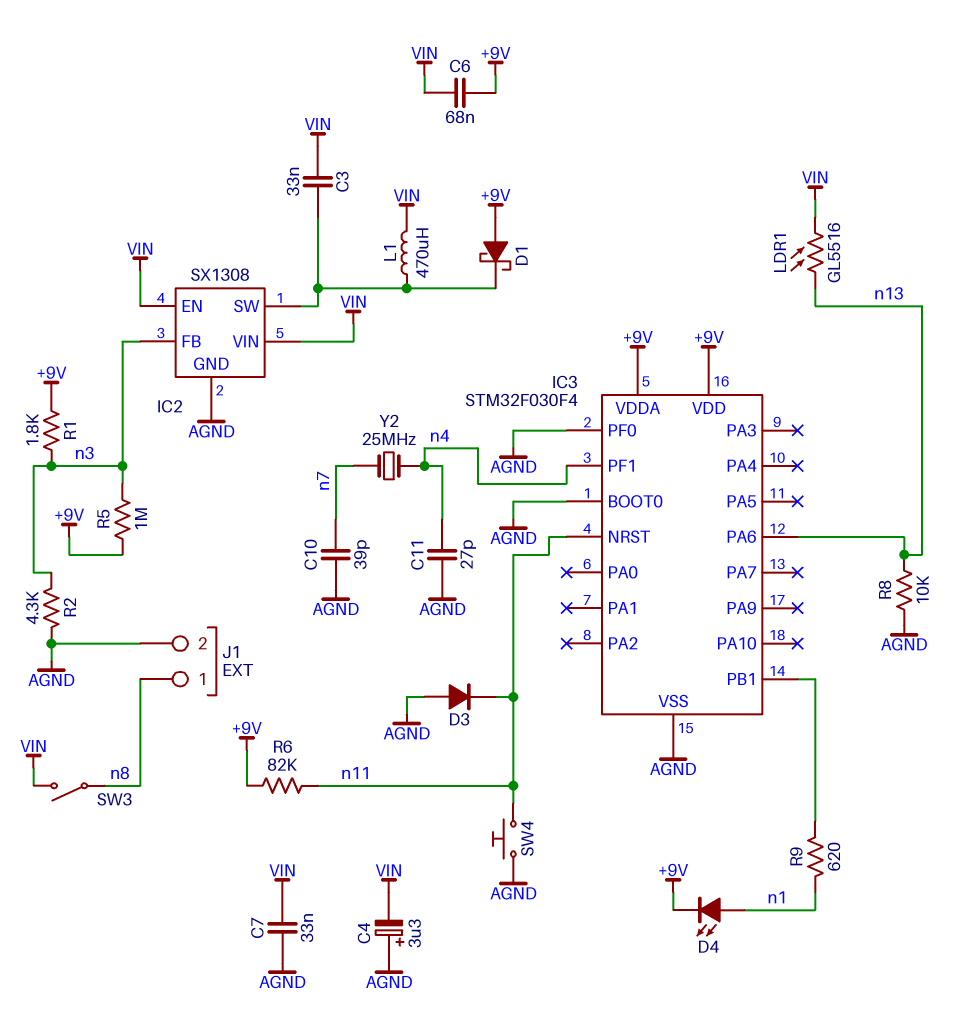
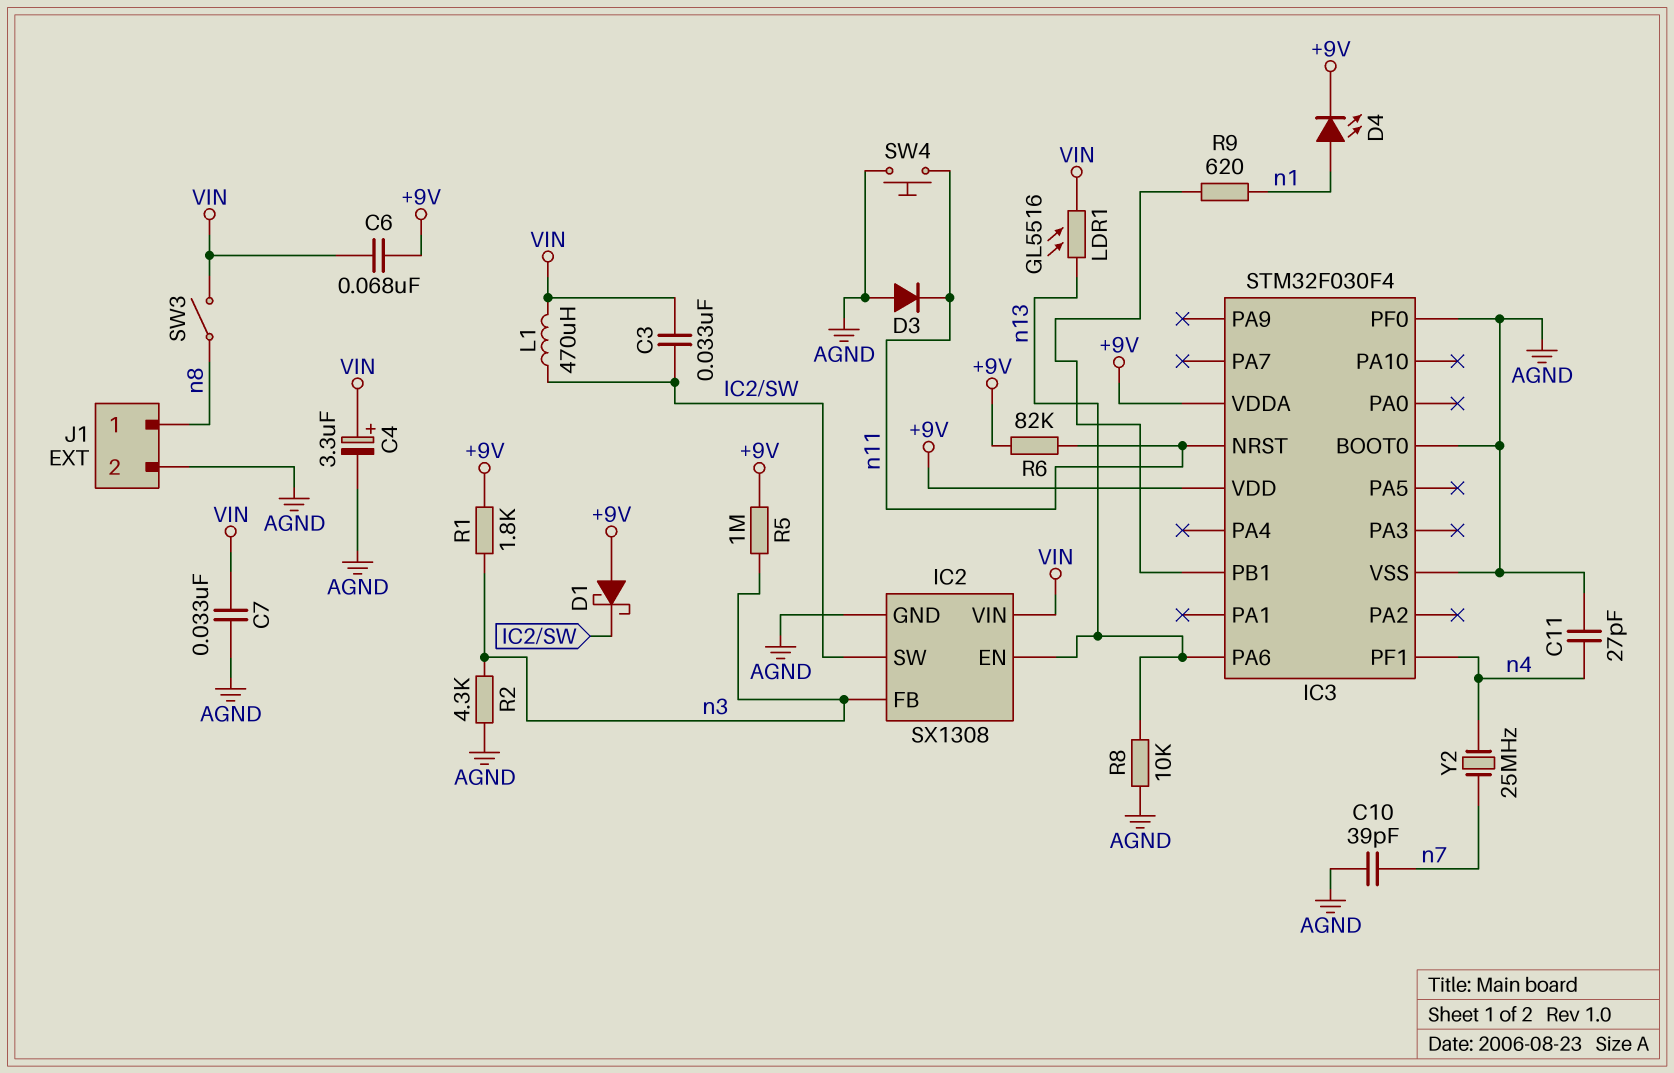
C4: 3.3uF (plus AGND, minus VIN) -> 3.3uF (plus VIN, minus AGND)
IC2 pin EN: VIN -> n13

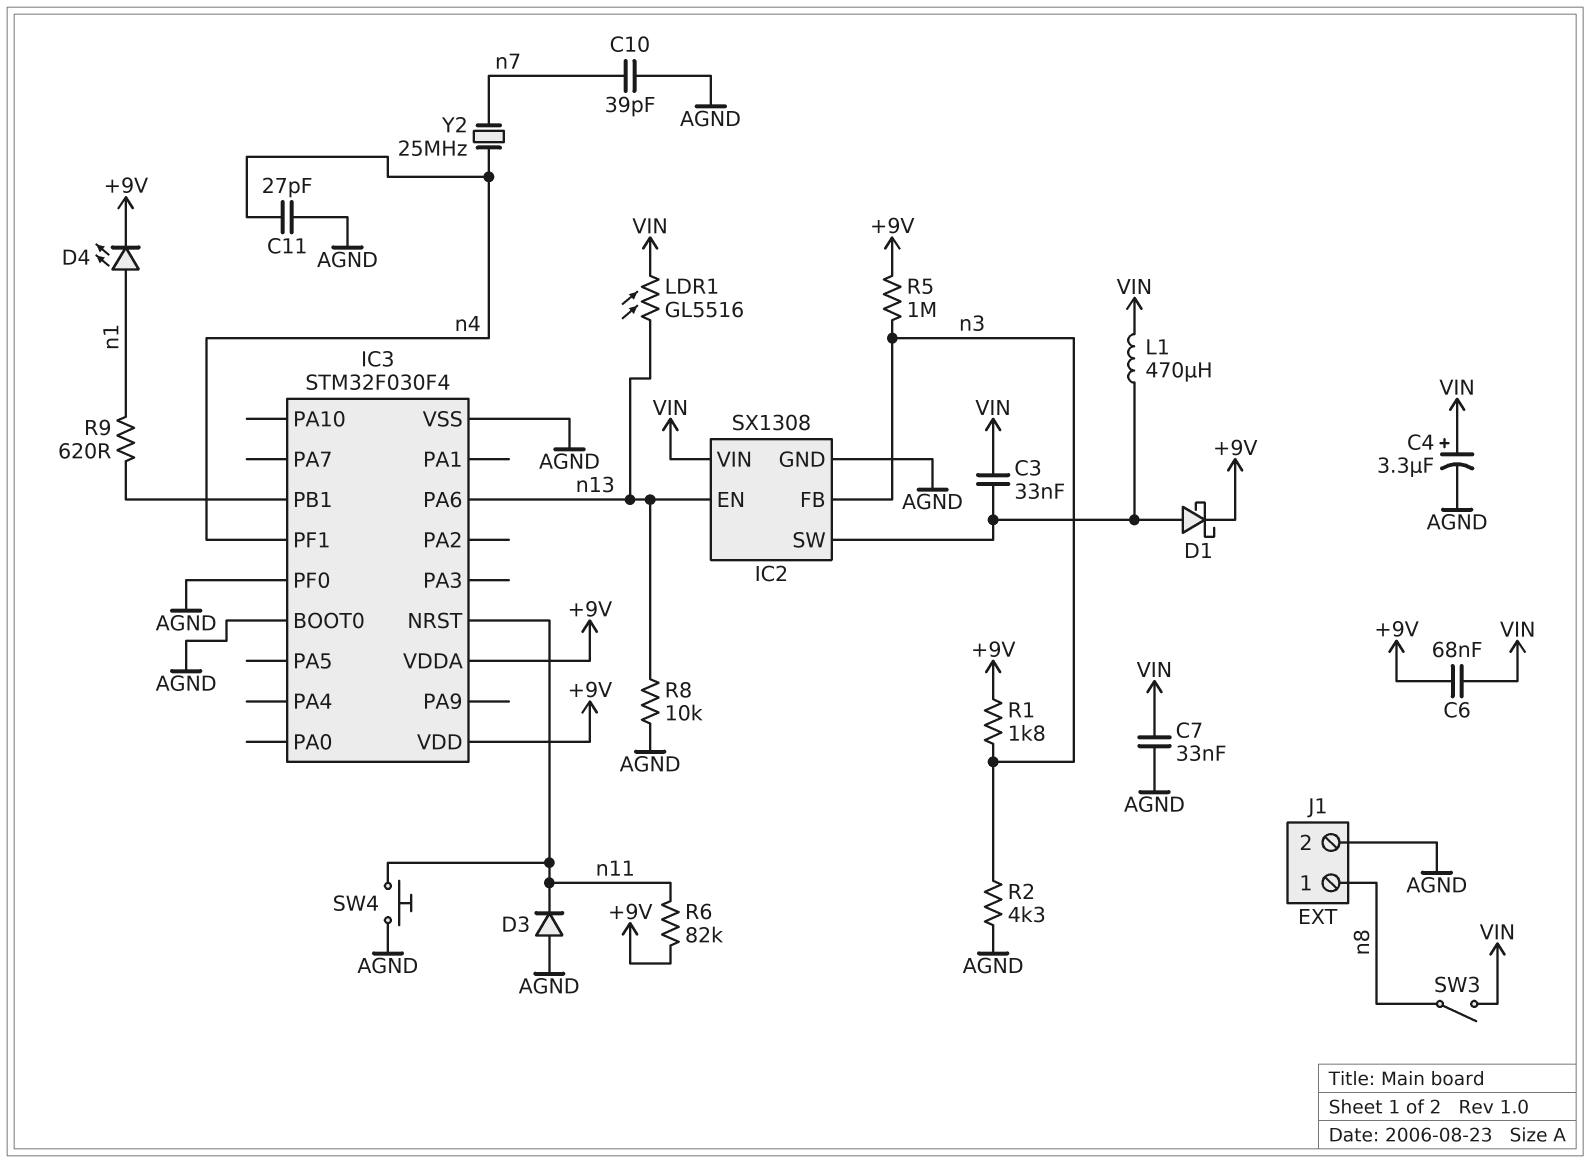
D1: schottky (A +9V, K IC2/SW) -> schottky (A IC2/SW, K +9V)

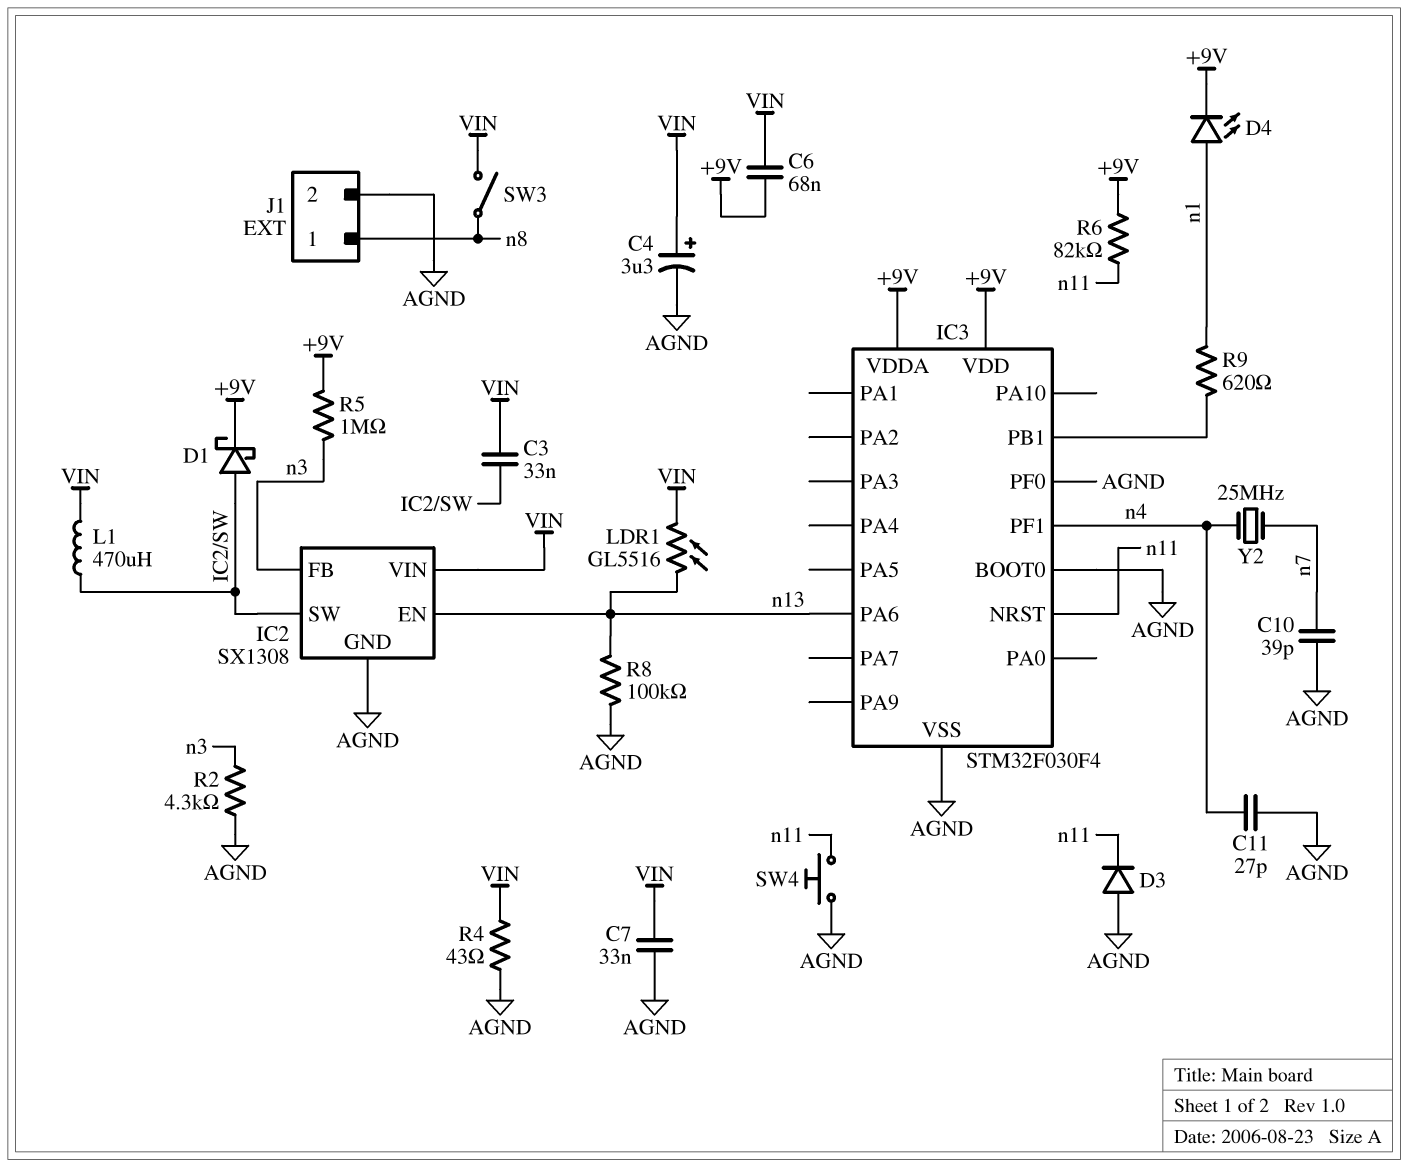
R1: 1.8k (+9V, n3) -> none
R4: none -> 43 (AGND, VIN)
R8: 10k (AGND, n13) -> 100k (AGND, n13)

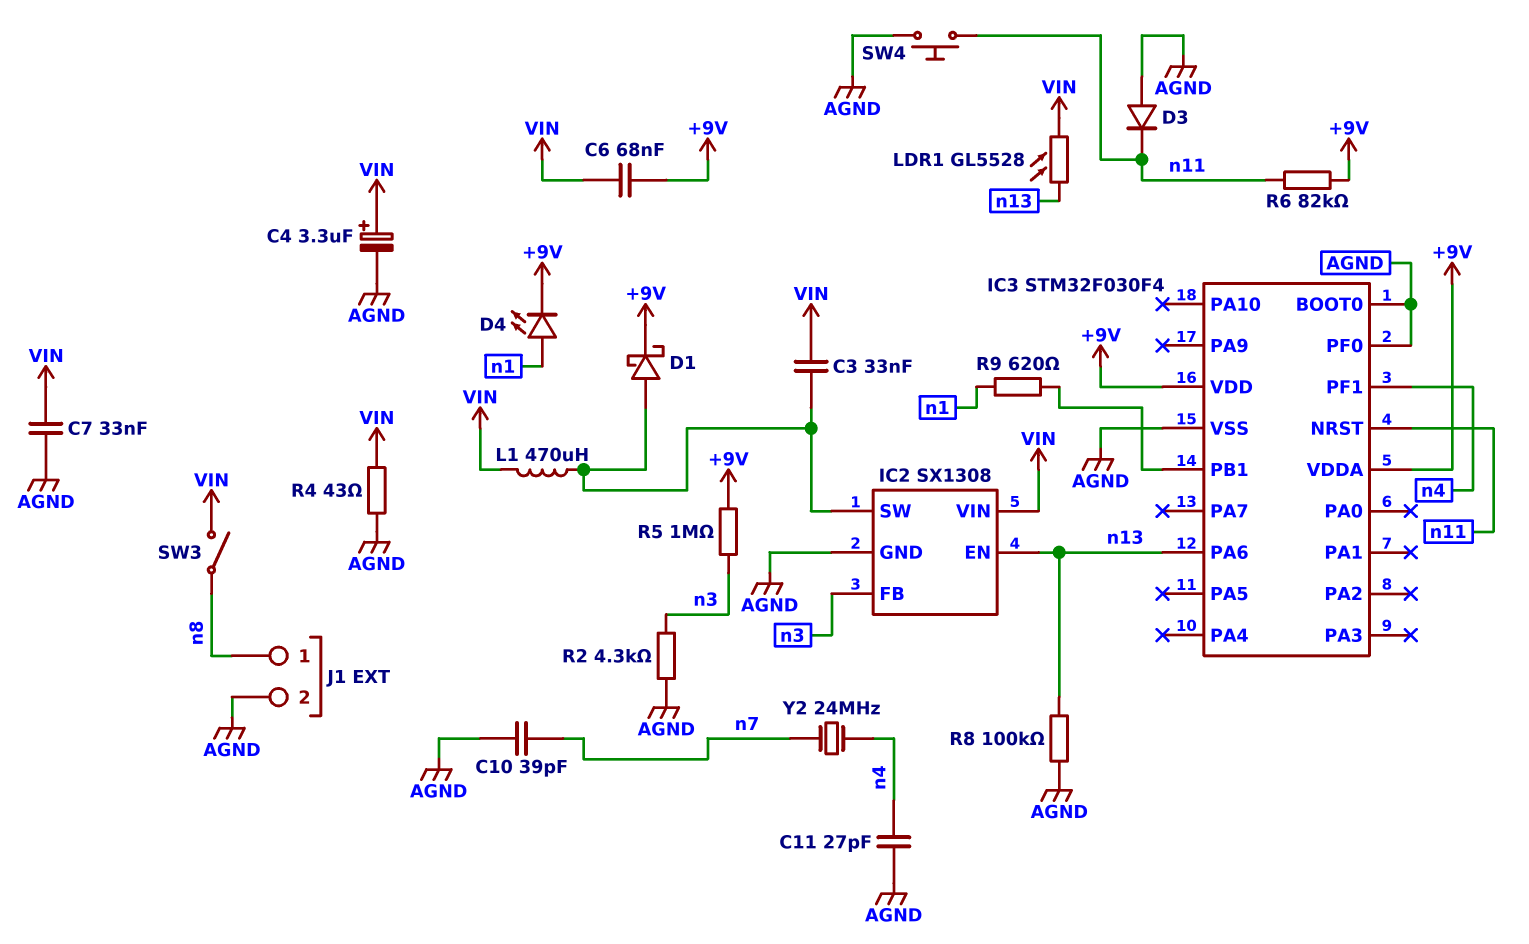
LDR1: GL5516 (VIN, n13) -> GL5528 (VIN, n13)
Y2: 25MHz (n4, n7) -> 24MHz (n4, n7)

